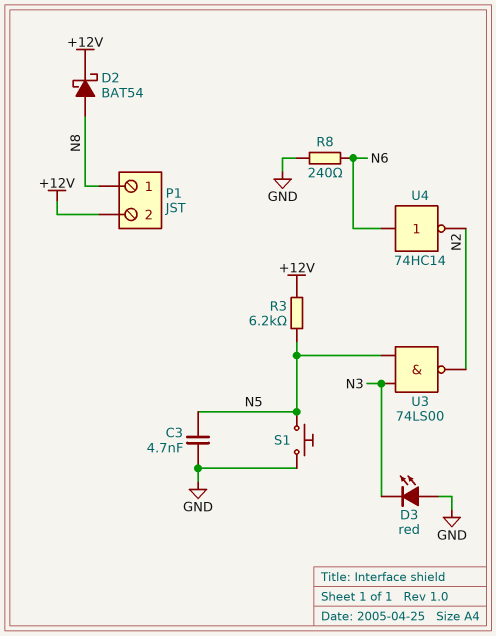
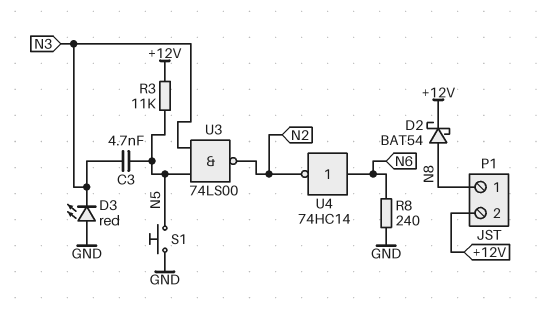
C3: 4.7nF (GND, N5) -> 4.7nF (N3, N5)
R3: 6.2k (+12V, N5) -> 11k (+12V, N5)

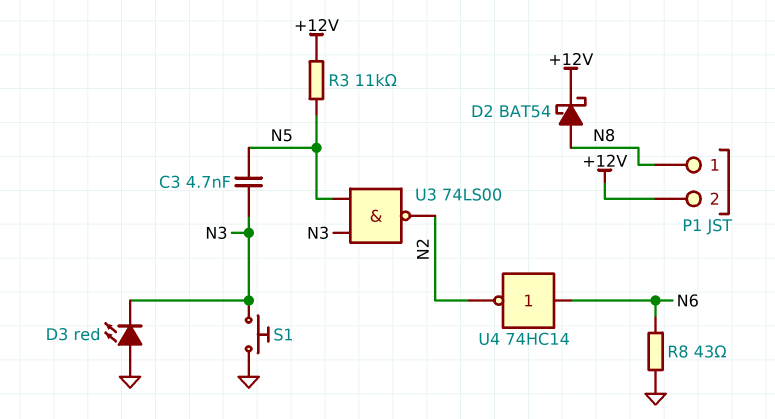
R8: 240 (GND, N6) -> 43 (GND, N6)
S1: button (GND, N5) -> button (GND, N3)

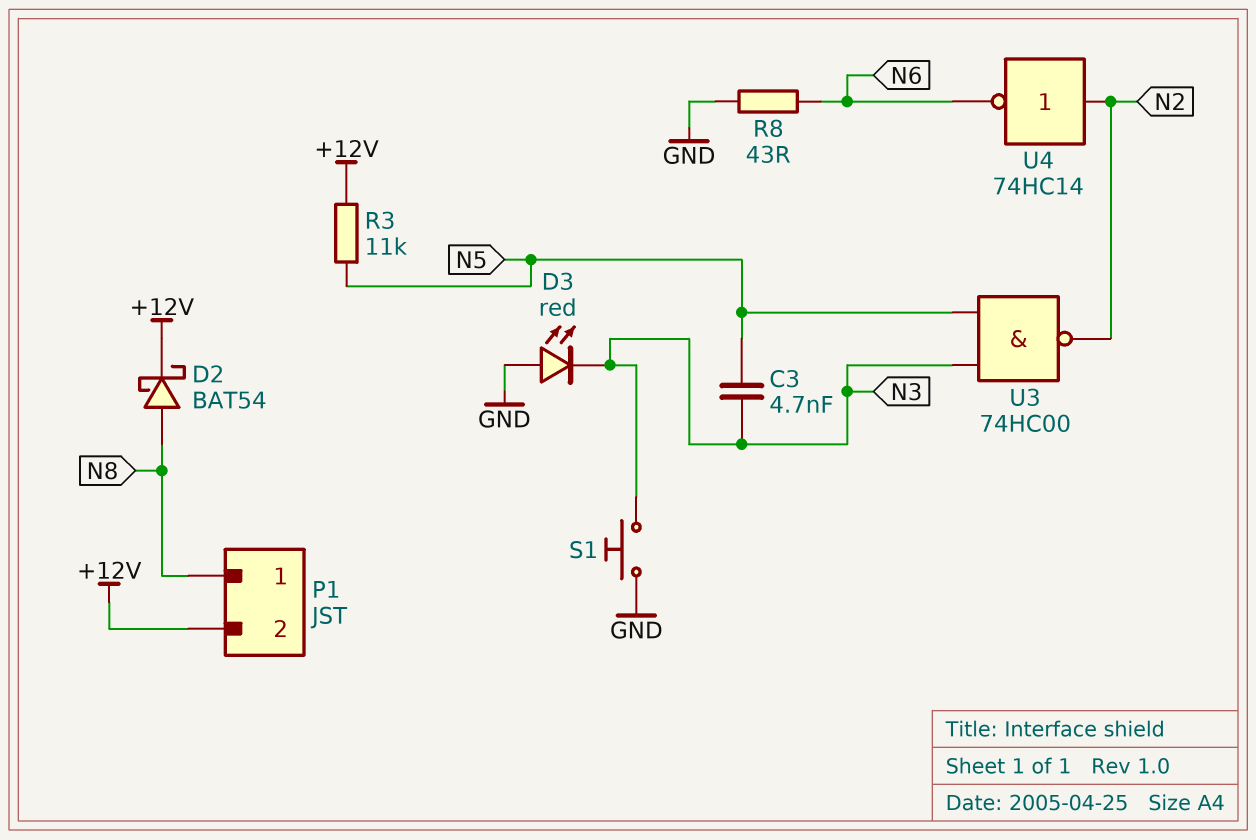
U3: NAND 74LS00 (in N3, in N5, out N2) -> NAND 74HC00 (in N3, in N5, out N2)
U4: NOT 74HC14 (in N6, out N2) -> NOT 74HC14 (in N2, out N6)

